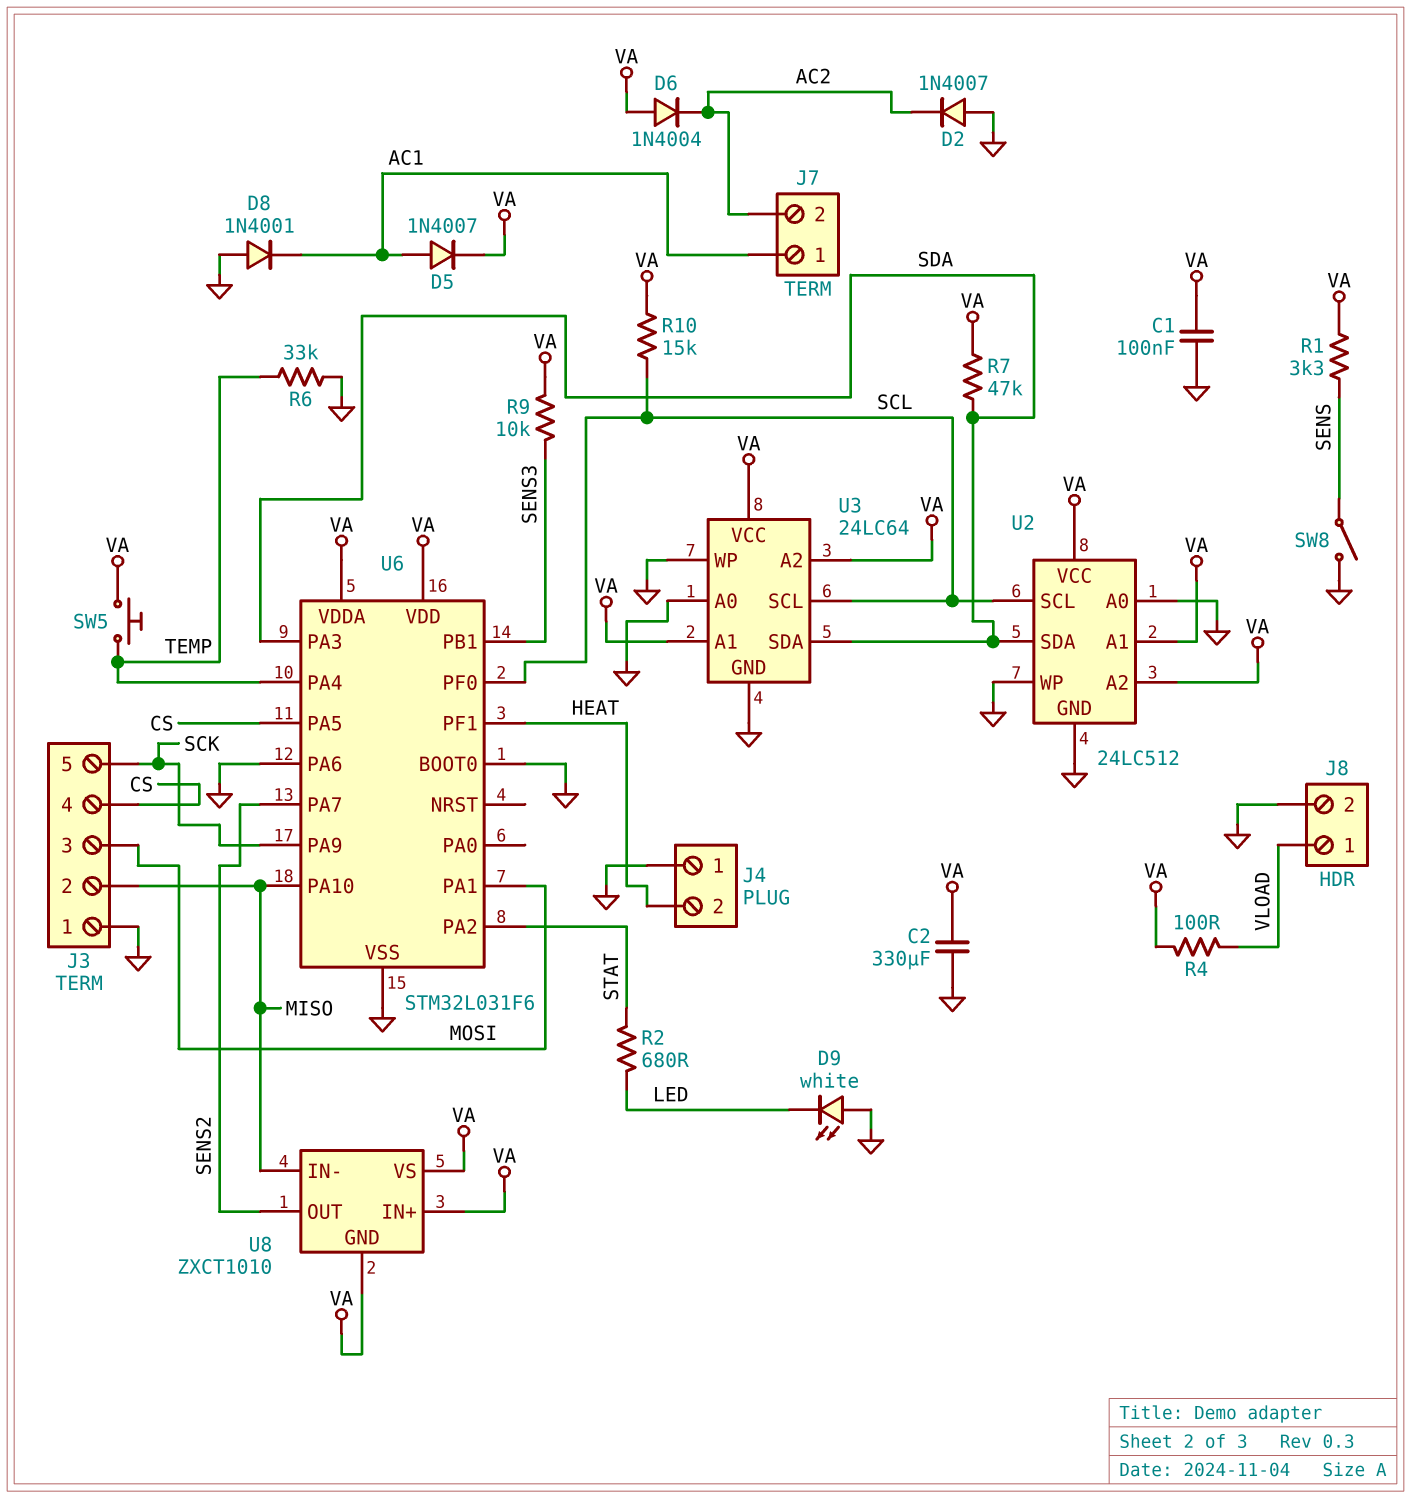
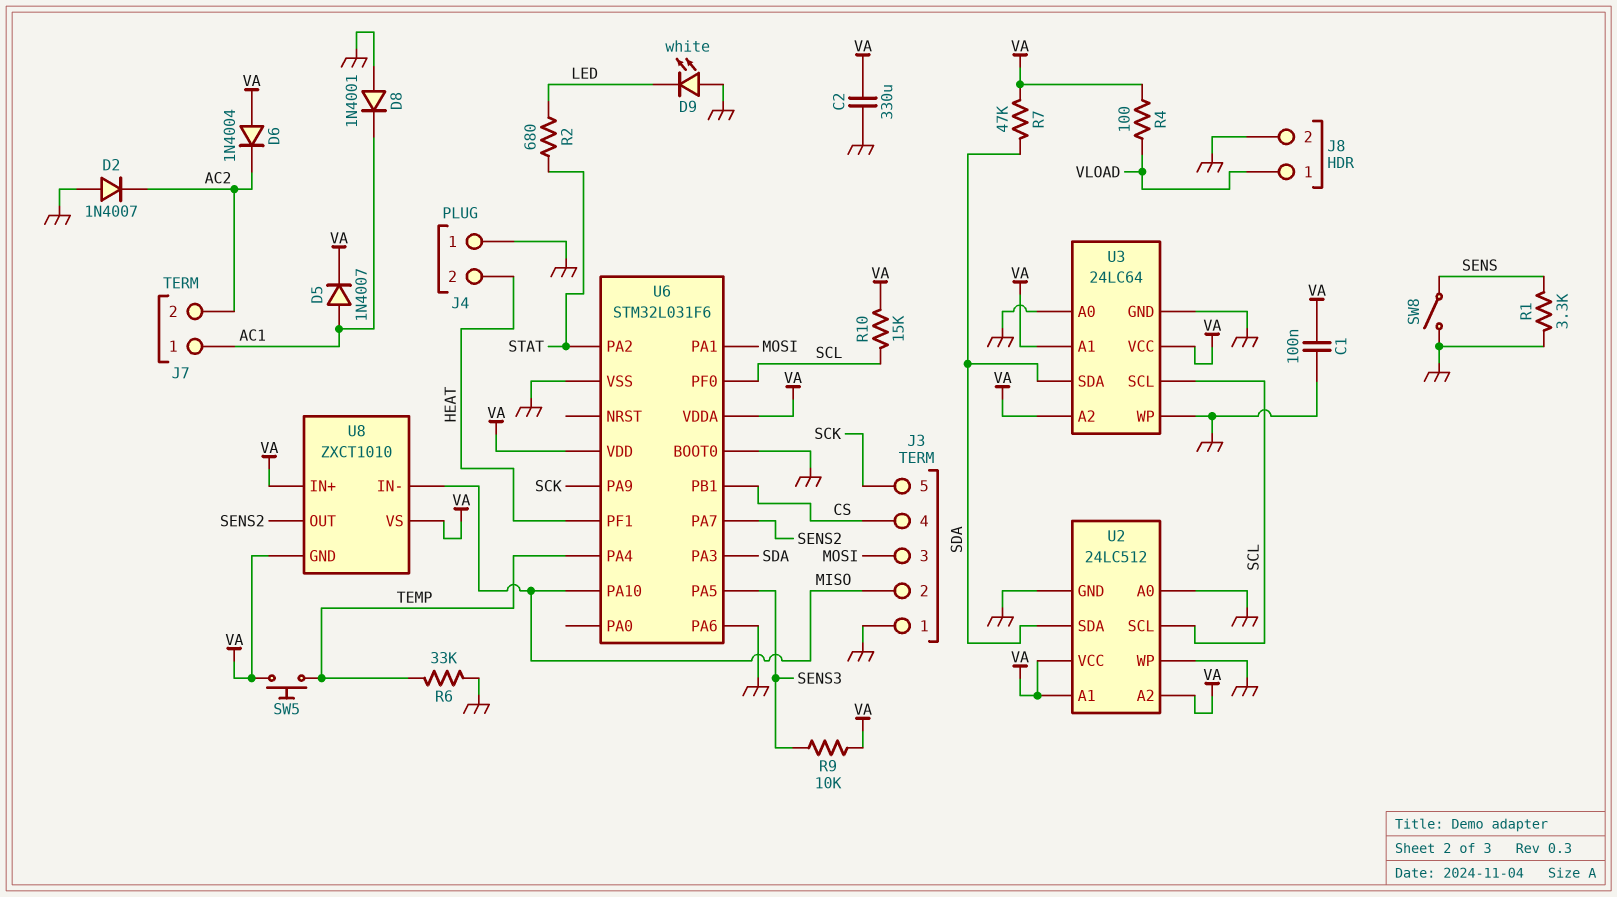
R1: 3.3k (SENS, VA) -> 3.3k (GND, SENS)
U6 pin PA5: CS -> SENS3
U6 pin PB1: SENS3 -> CS

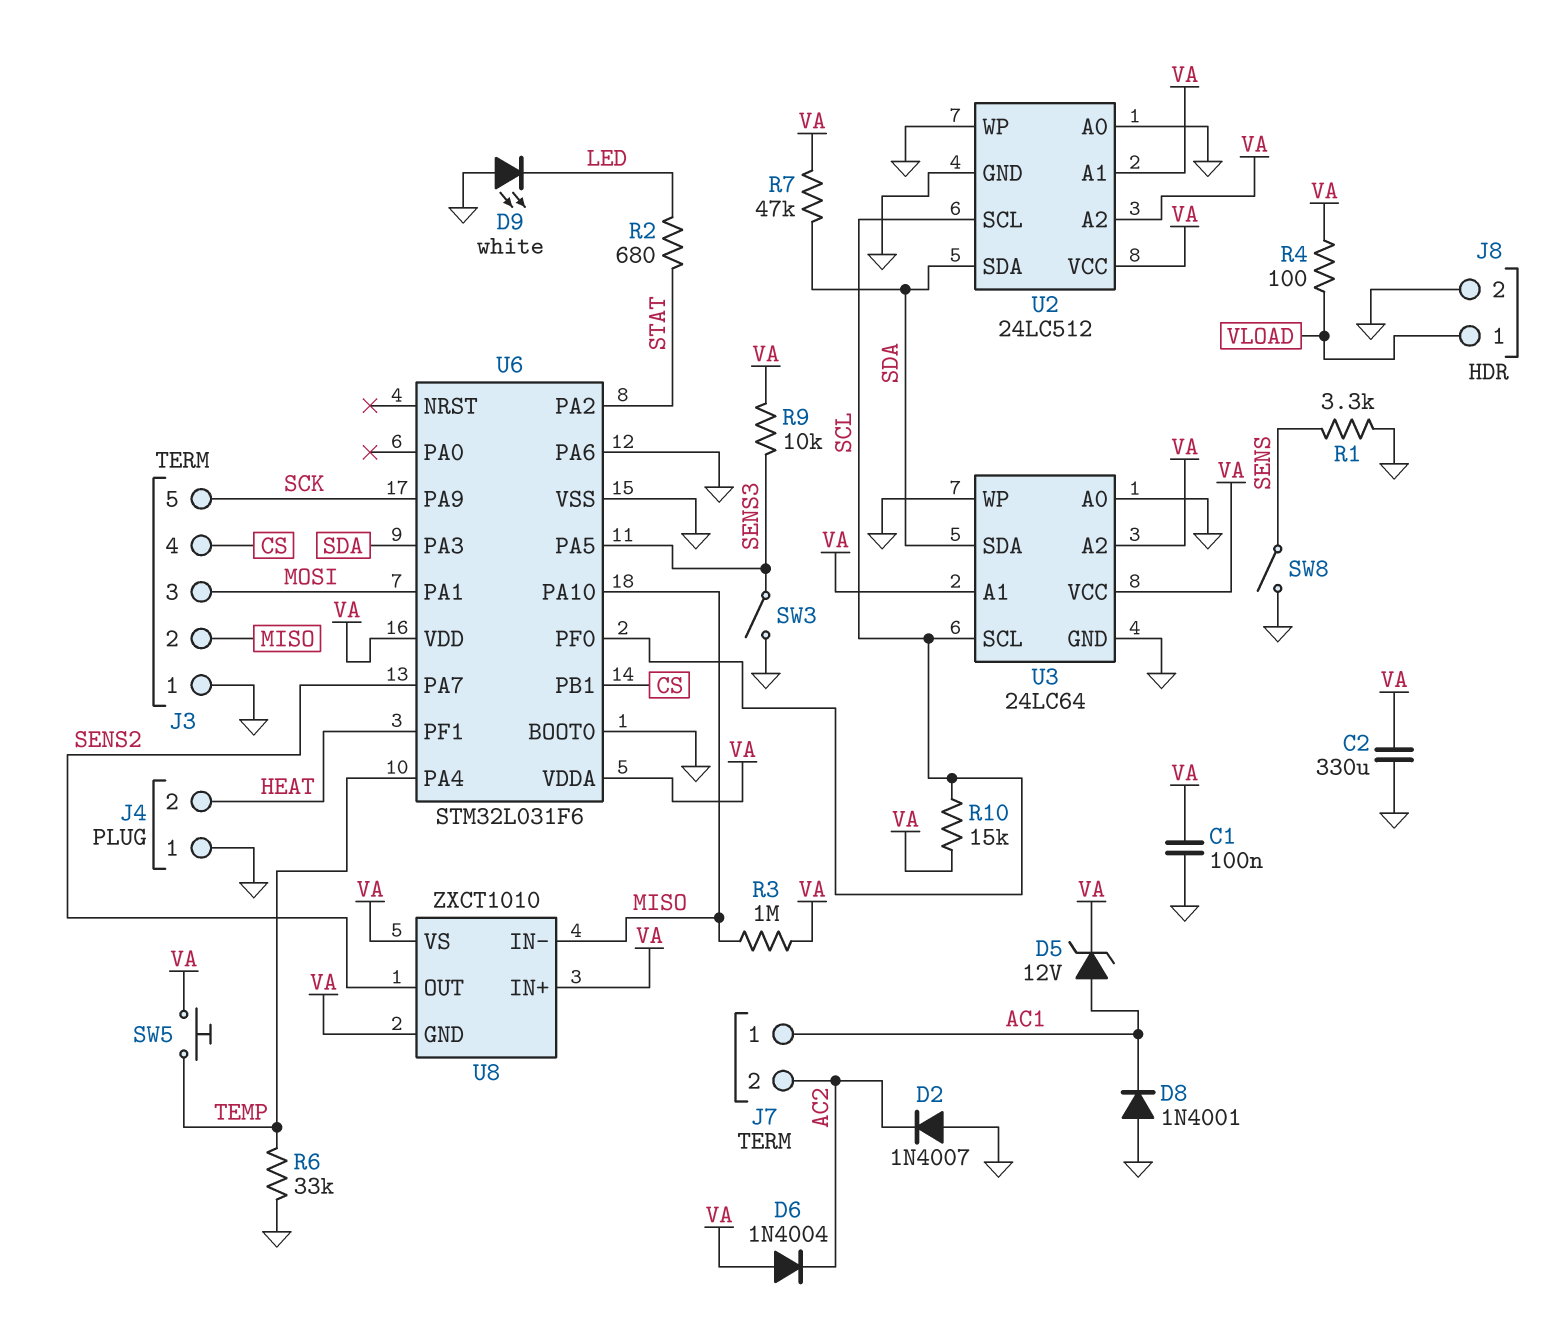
D5: diode 1N4007 (A AC1, K VA) -> zener 12V (A AC1, K VA)
R3: none -> 1M (MISO, VA)
SW3: none -> switch (GND, SENS3)

